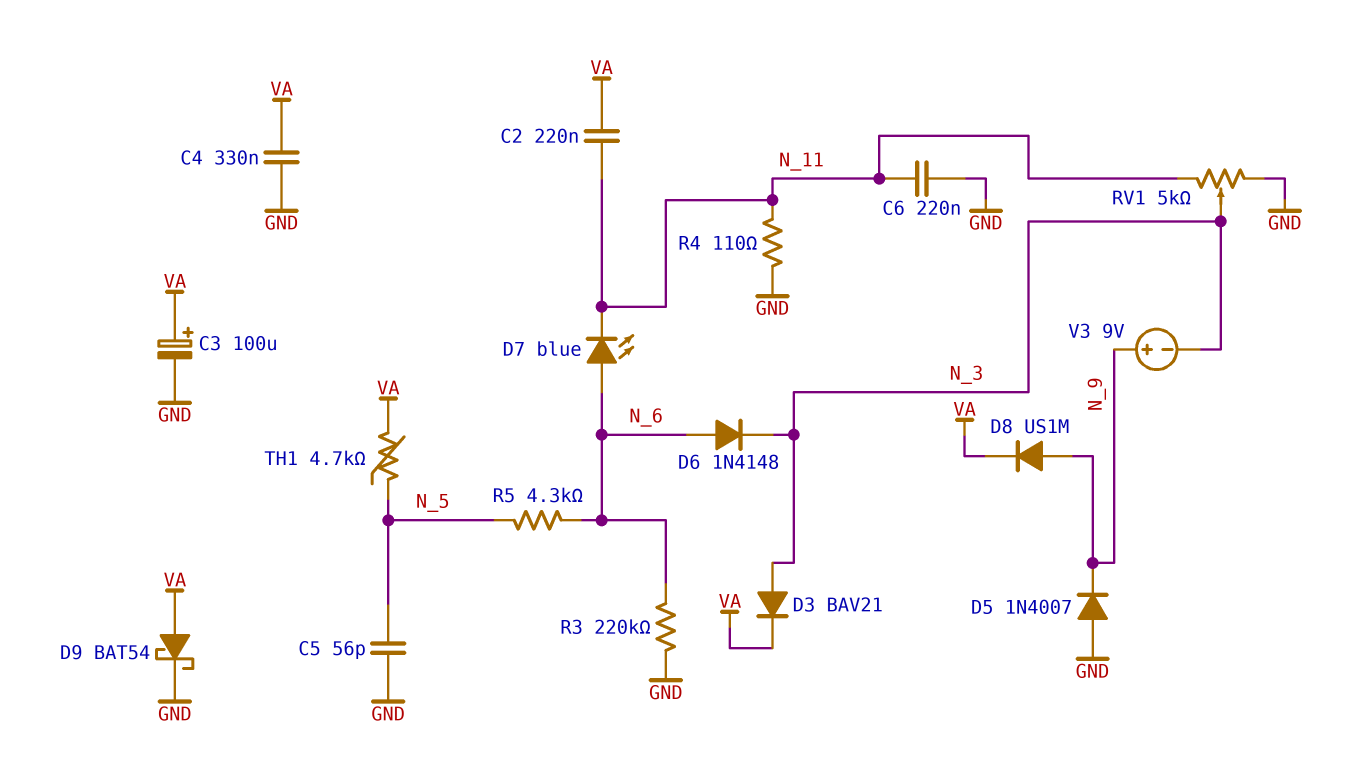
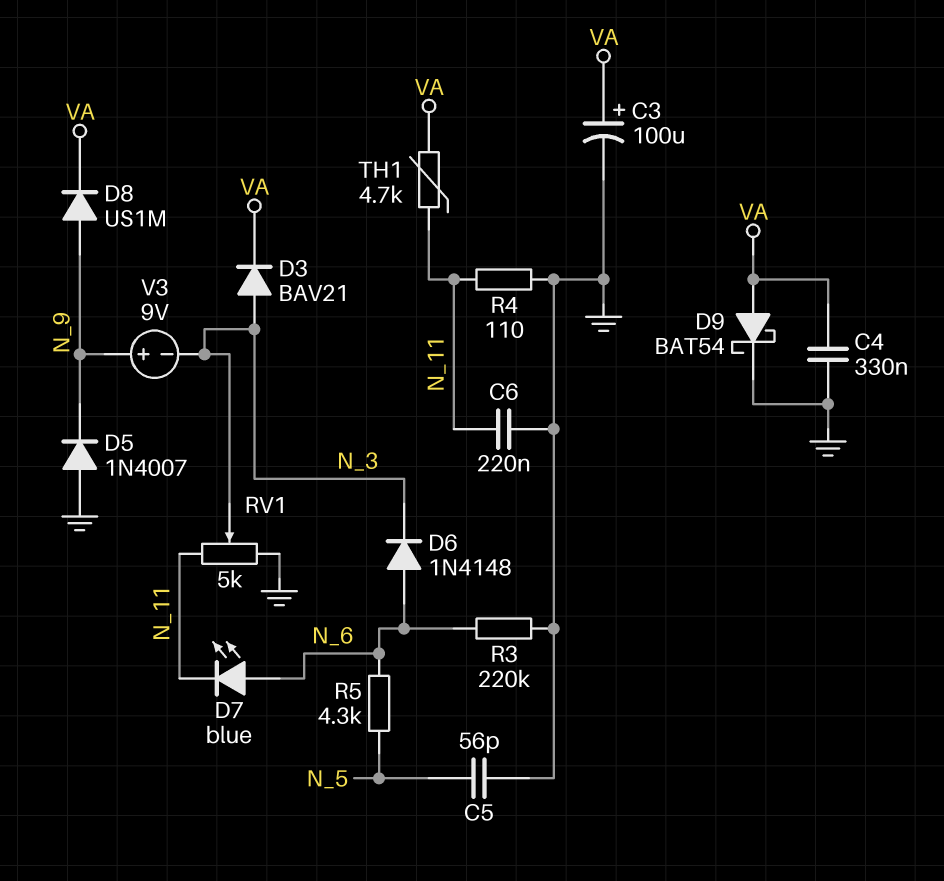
C2: 220nF (N_11, VA) -> none
TH1: 4.7k (N_5, VA) -> 4.7k (N_11, VA)

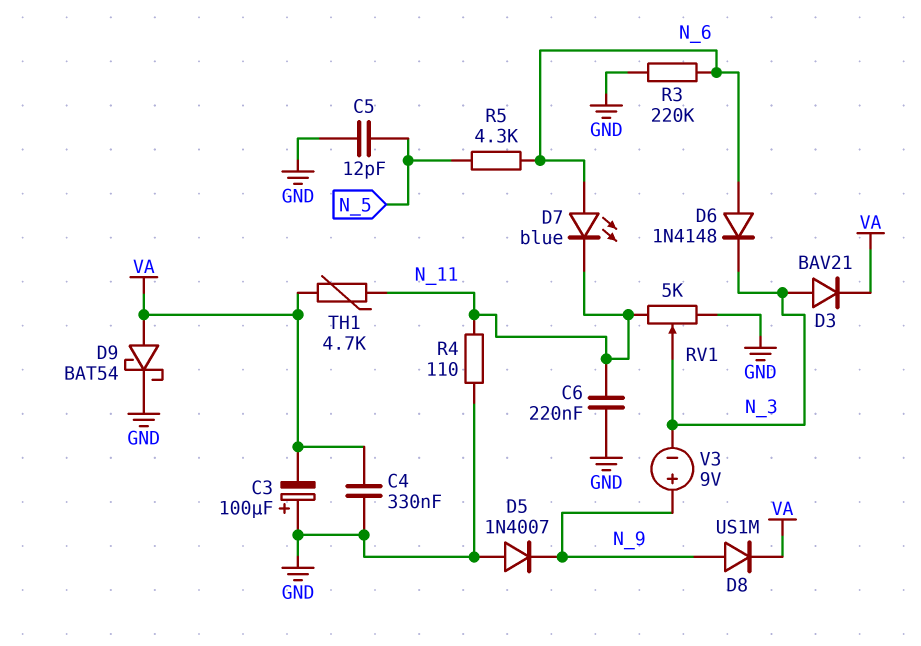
C3: 100uF (plus VA, minus GND) -> 100uF (plus GND, minus VA)
C5: 56pF (GND, N_5) -> 12pF (GND, N_5)

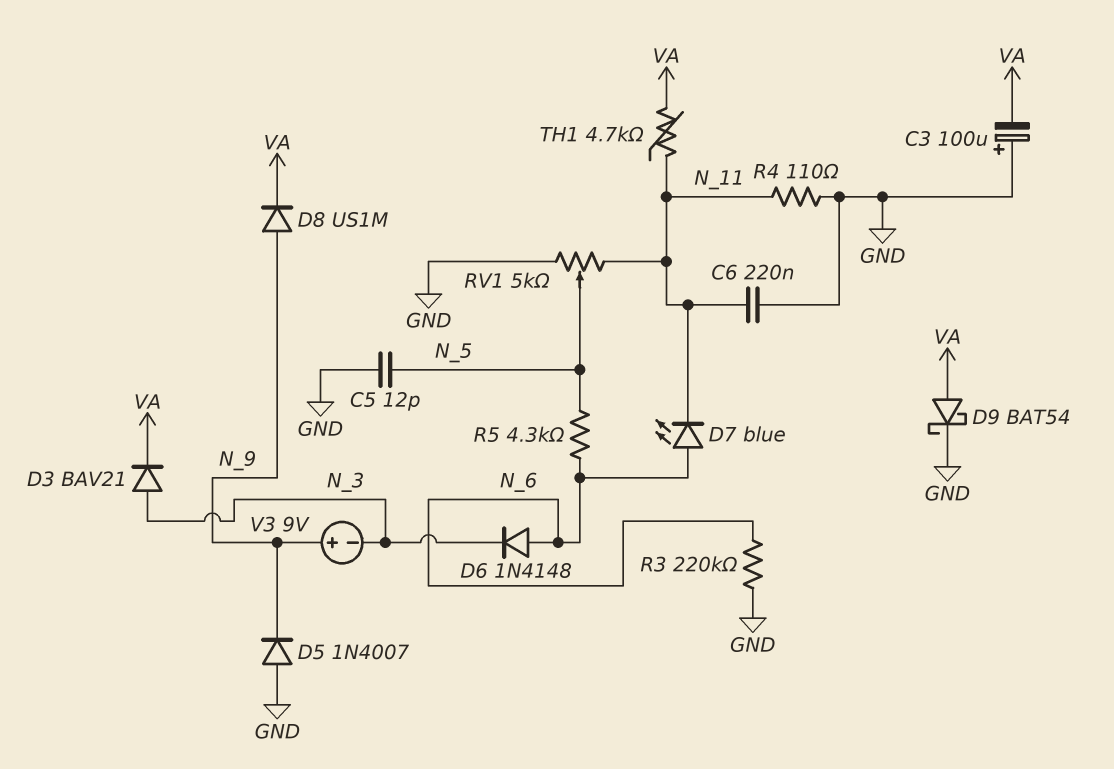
C4: 330nF (GND, VA) -> none
RV1: 5k (GND, N_11, wiper N_3) -> 5k (GND, N_11, wiper N_5)

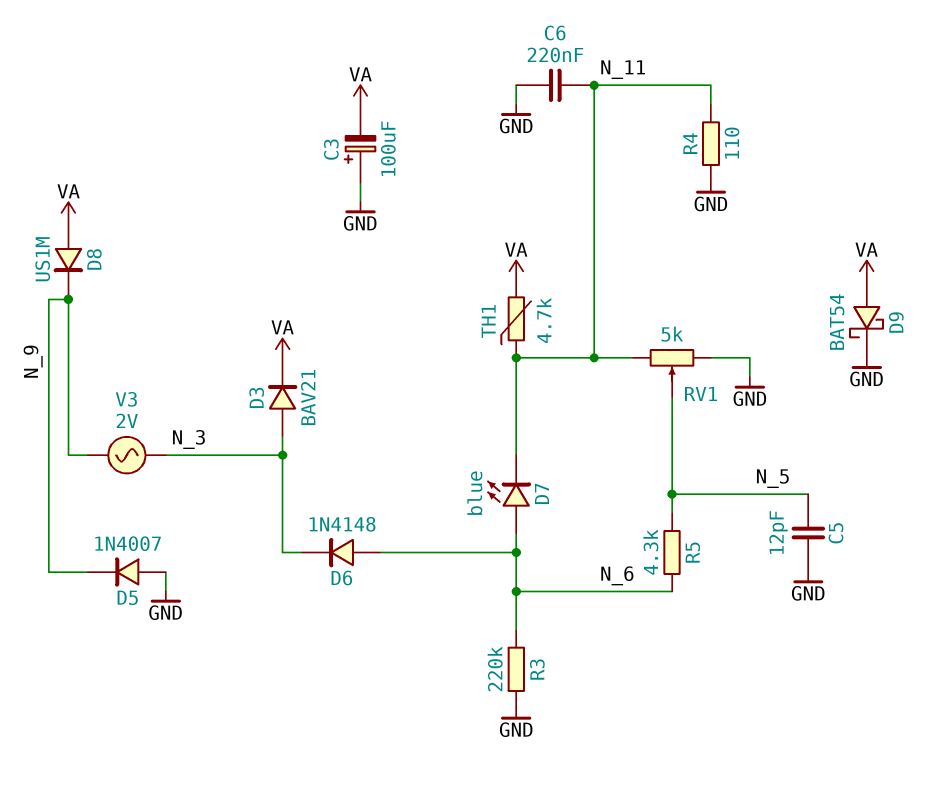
D8: diode US1M (A N_9, K VA) -> diode US1M (A VA, K N_9)
V3: 9V (plus N_9, minus N_3) -> AC 2V (N_3, N_9)

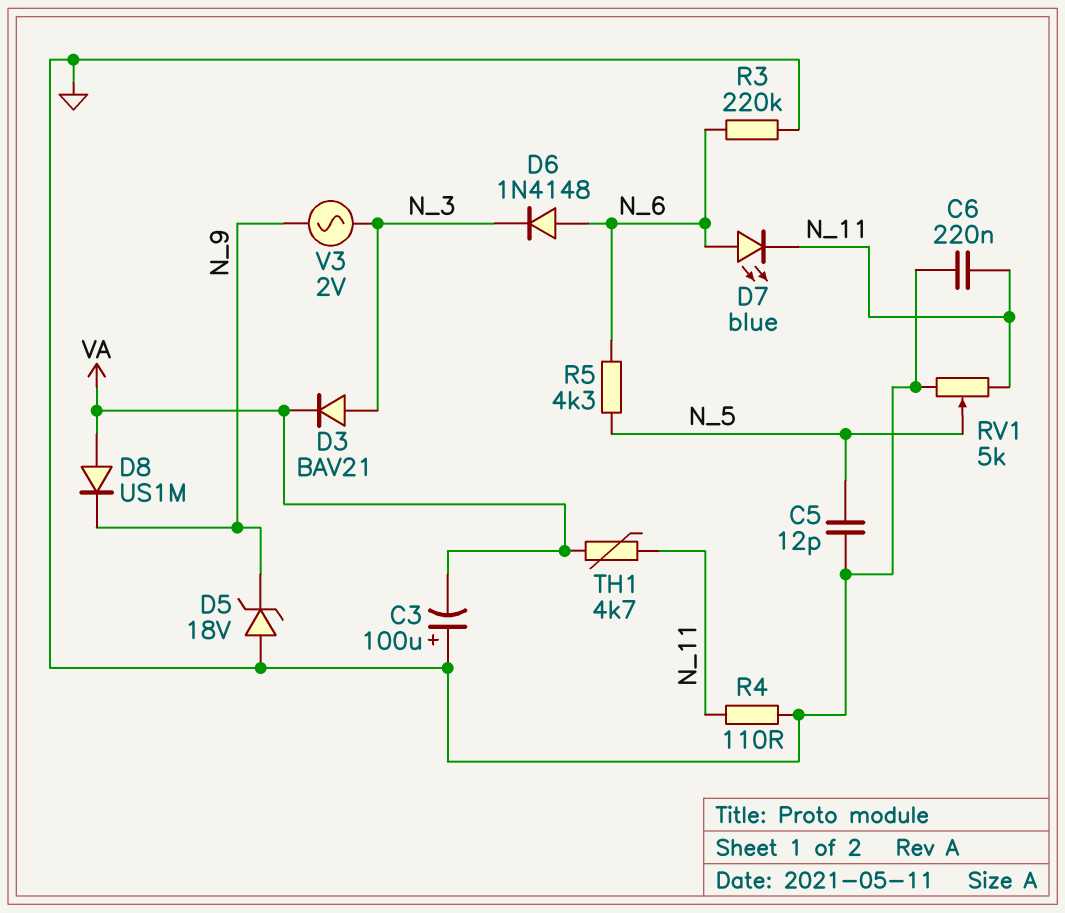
D5: diode 1N4007 (A GND, K N_9) -> zener 18V (A GND, K N_9)
D9: schottky BAT54 (A VA, K GND) -> none

